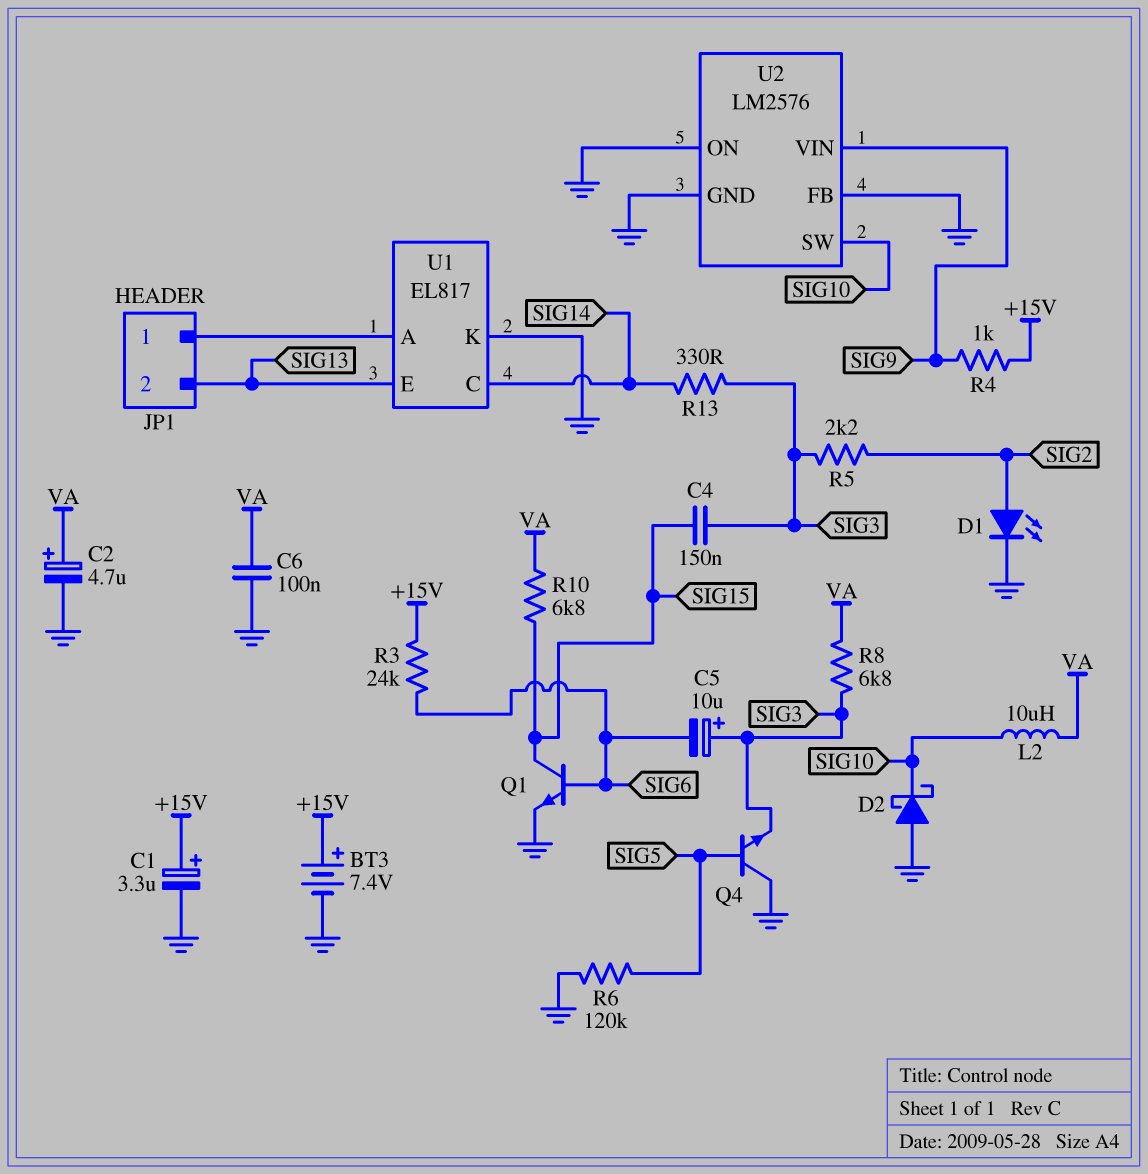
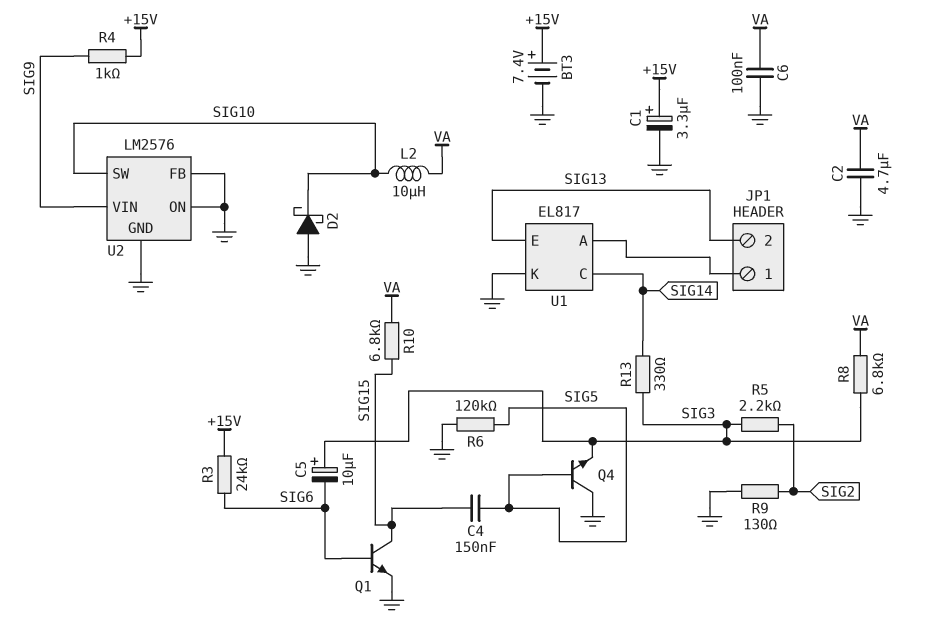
C2: 4.7uF (plus VA, minus GND) -> 4.7uF (GND, VA)
C4: 150nF (SIG3, SIG15) -> 150nF (SIG5, SIG15)
D1: LED (A SIG2, K GND) -> none
R9: none -> 130 (GND, SIG2)

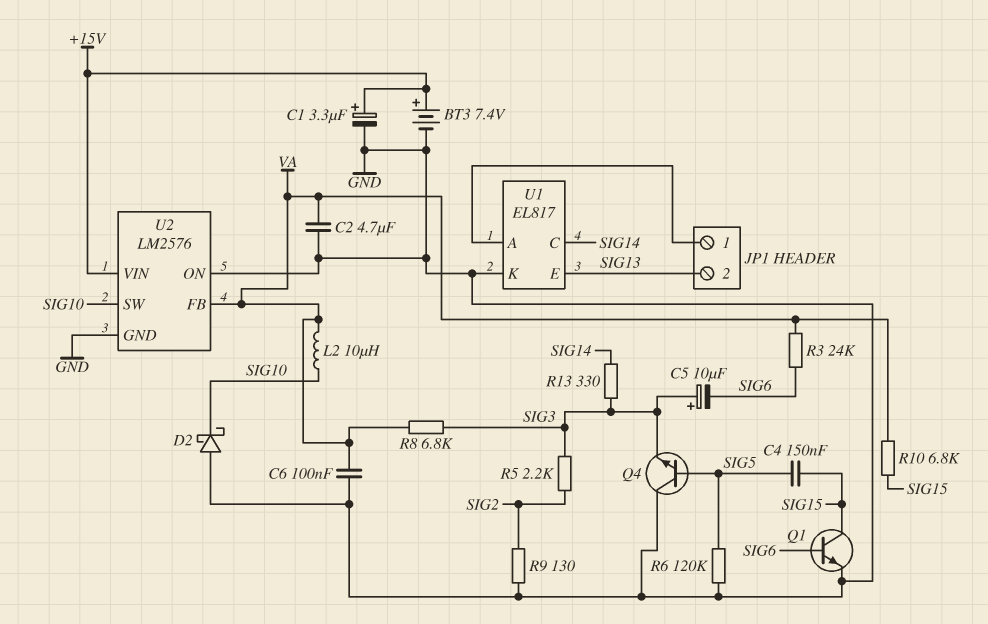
R3: 24k (+15V, SIG6) -> 24k (SIG6, VA)
R4: 1k (+15V, SIG9) -> none
U2 pin FB: GND -> VA
U2 pin VIN: SIG9 -> +15V

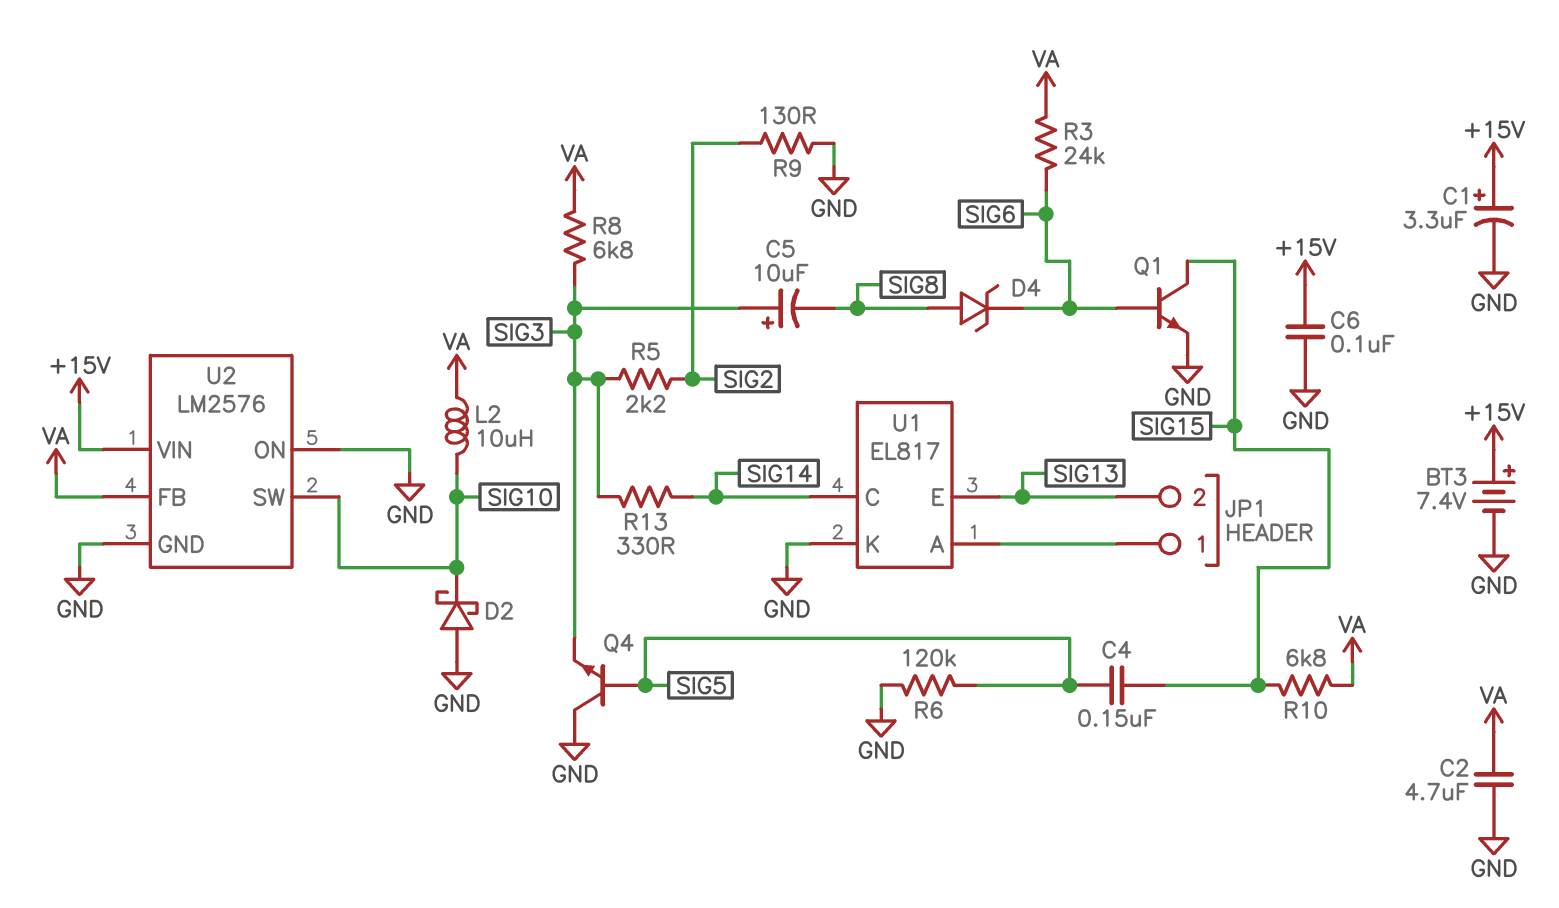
C5: 10uF (plus SIG3, minus SIG6) -> 10uF (plus SIG3, minus SIG8)
C6: 100nF (GND, VA) -> 100nF (+15V, GND)
D4: none -> zener (A SIG8, K SIG6)

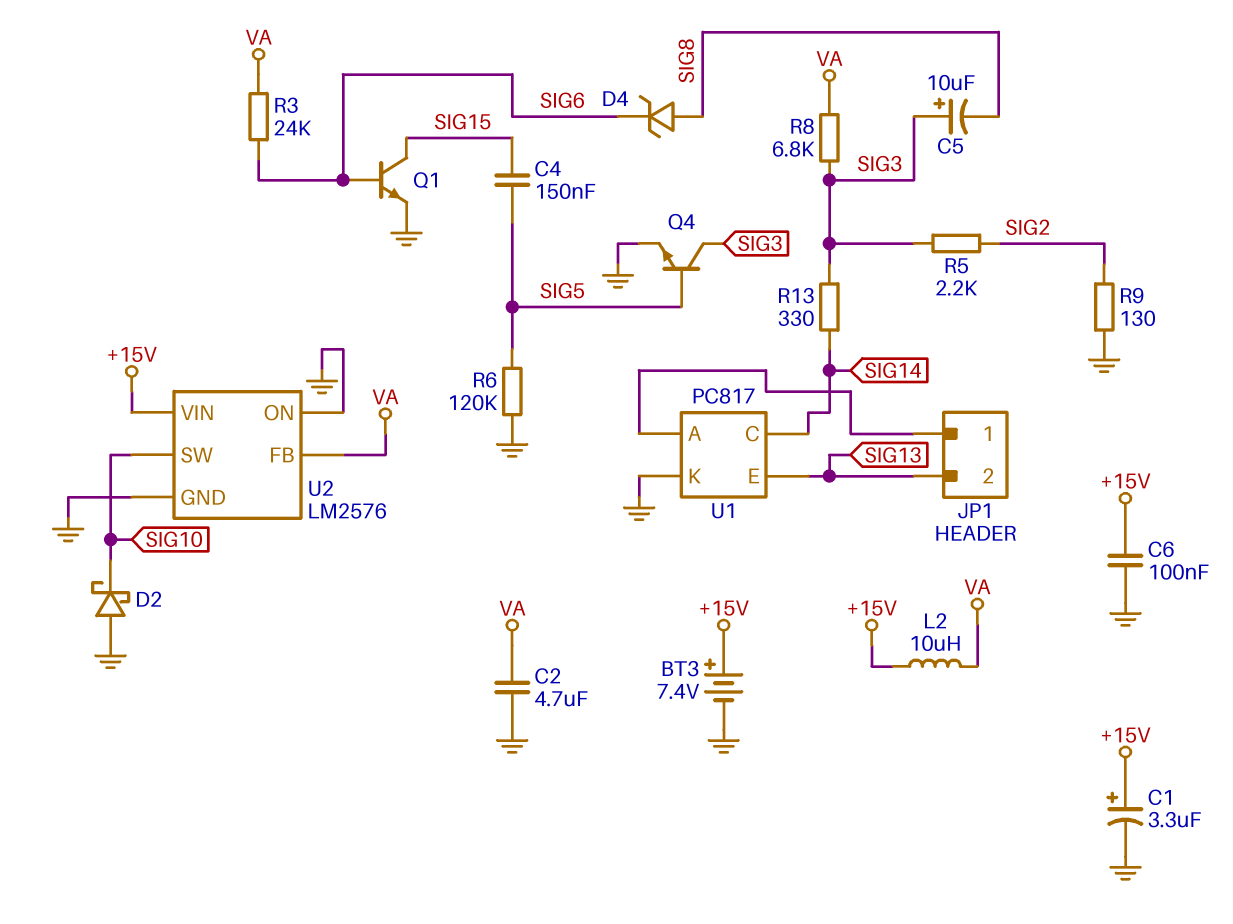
L2: 10uH (SIG10, VA) -> 10uH (+15V, VA)
Q4: NPN (B SIG5, C GND, E SIG3) -> NPN (B SIG5, C SIG3, E GND)
R10: 6.8k (SIG15, VA) -> none
U1: EL817 -> PC817

